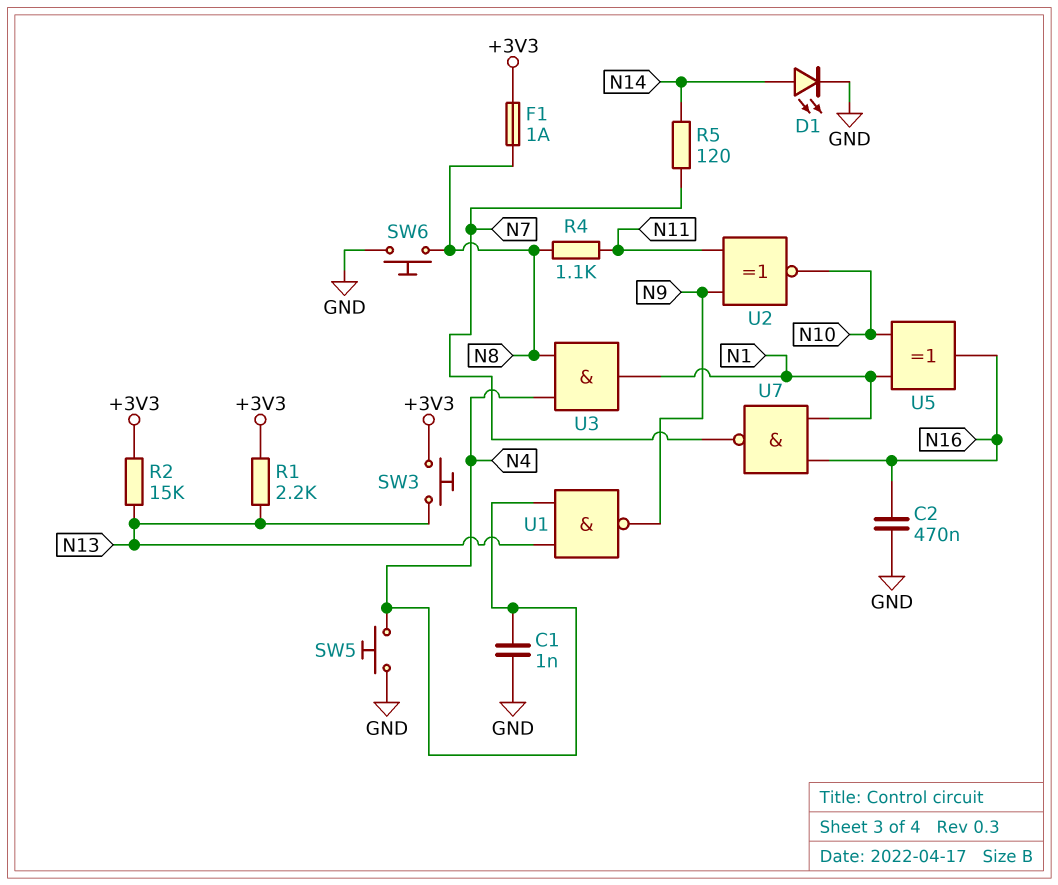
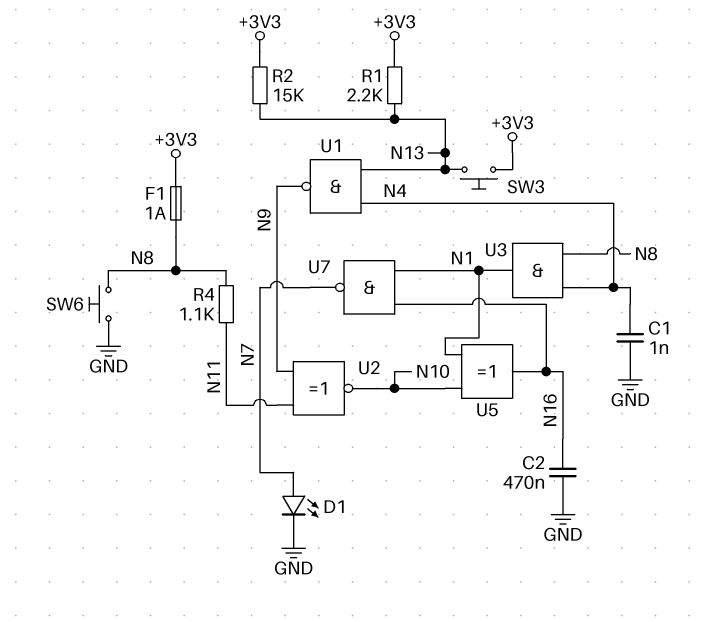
D1: LED (A N14, K GND) -> LED (A N7, K GND)
R5: 120 (N7, N14) -> none
SW5: button (GND, N4) -> none

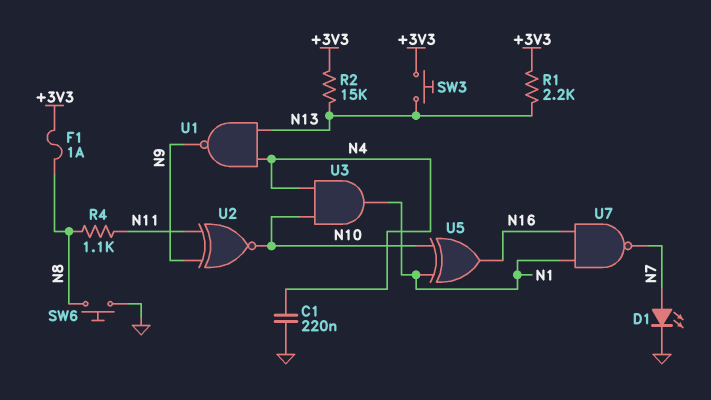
C1: 1nF (GND, N4) -> 220nF (GND, N4)
C2: 470nF (GND, N16) -> none
U3: AND (in N4, in N8, out N1) -> AND (in N4, in N10, out N1)

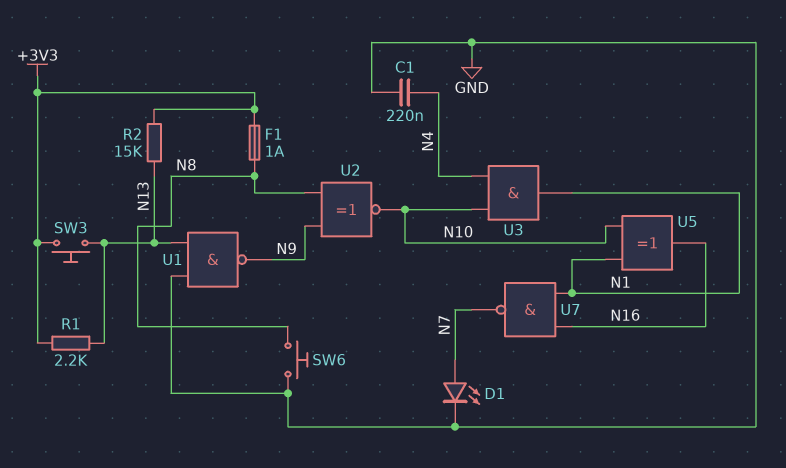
R4: 1.1k (N8, N11) -> none
U1: NAND (in N4, in N13, out N9) -> NAND (in GND, in N13, out N9)
U2: XNOR (in N9, in N11, out N10) -> XNOR (in N8, in N9, out N10)

